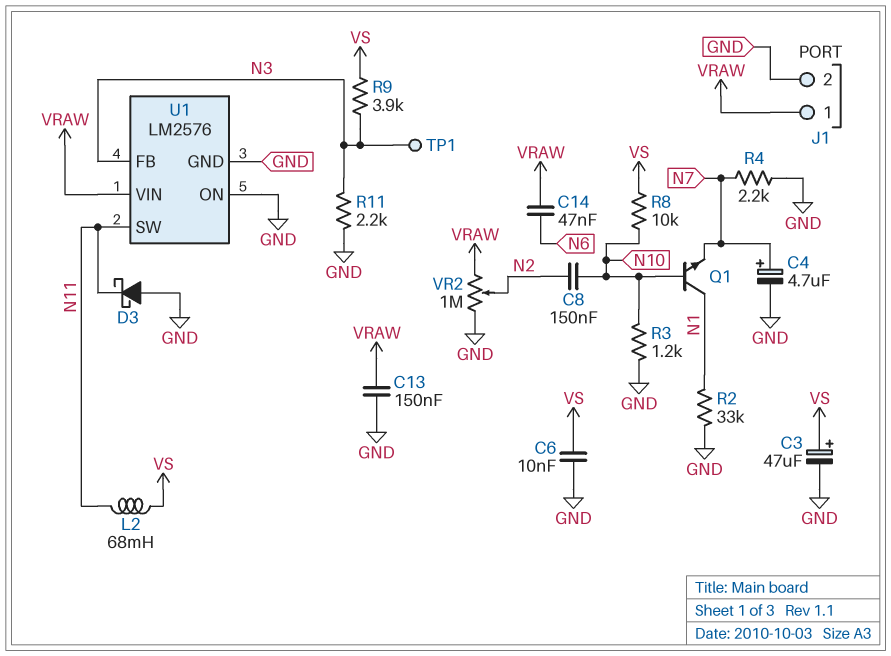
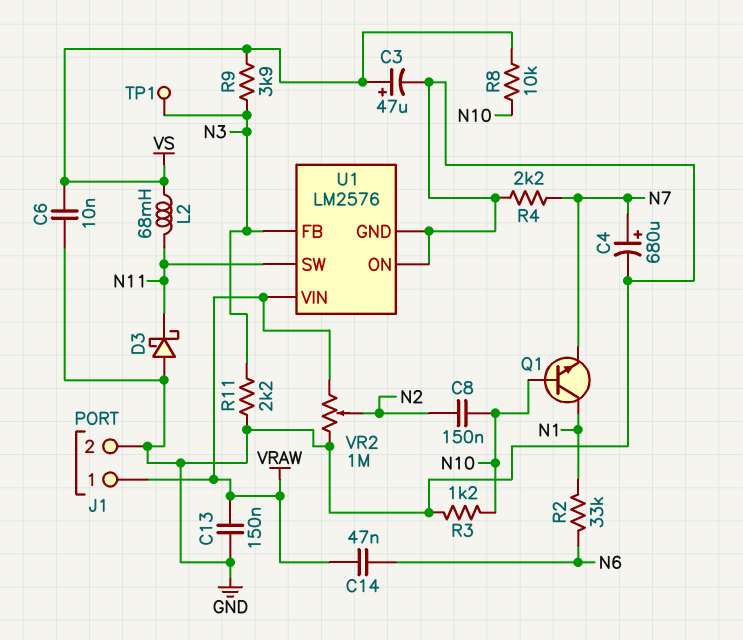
C4: 4.7uF (plus N7, minus GND) -> 680uF (plus N7, minus GND)
R2: 33k (GND, N1) -> 33k (N1, N6)

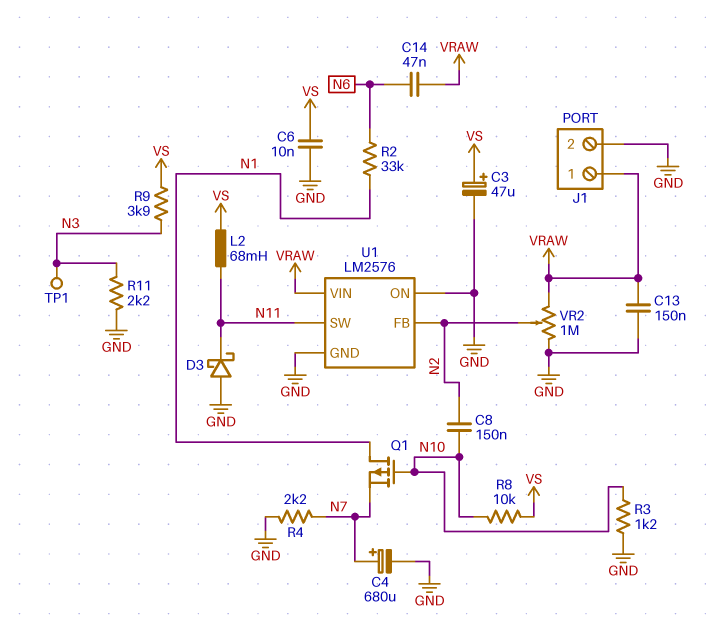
Q1: NPN (B N10, C N1, E N7) -> PMOS (G N10, D N1, S N7)
U1 pin FB: N3 -> N2

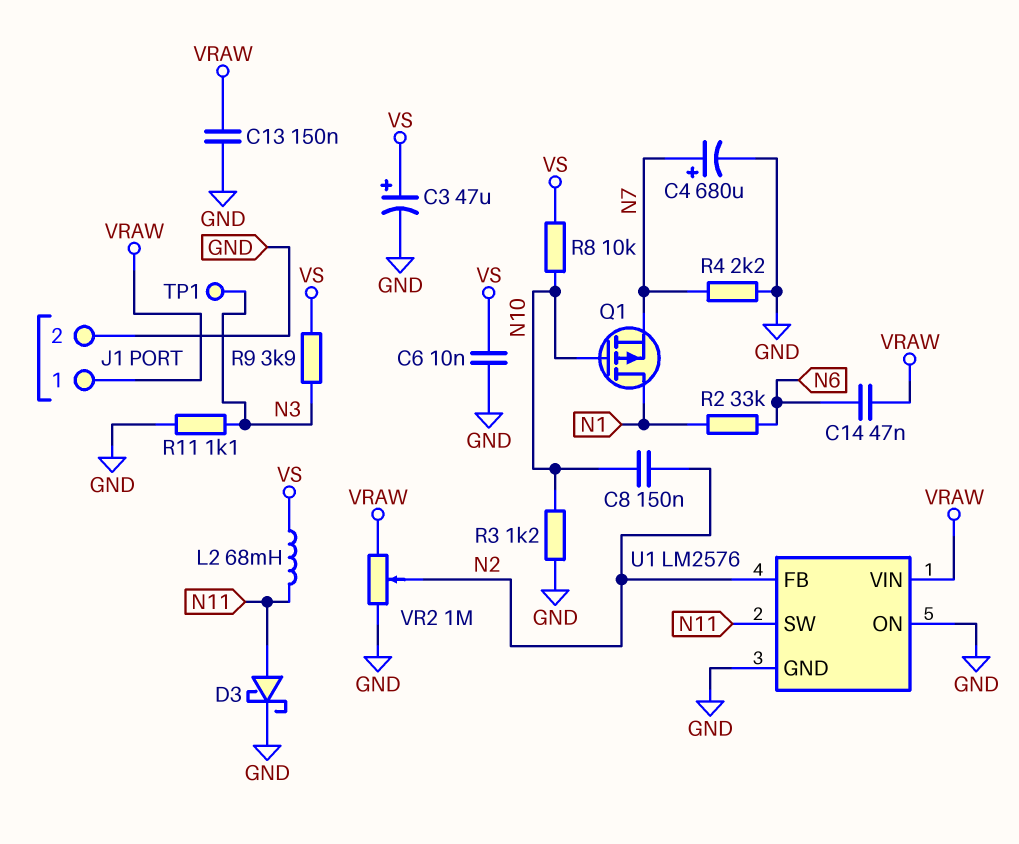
D3: schottky (A GND, K N11) -> schottky (A N11, K GND)
R11: 2.2k (GND, N3) -> 1.1k (GND, N3)

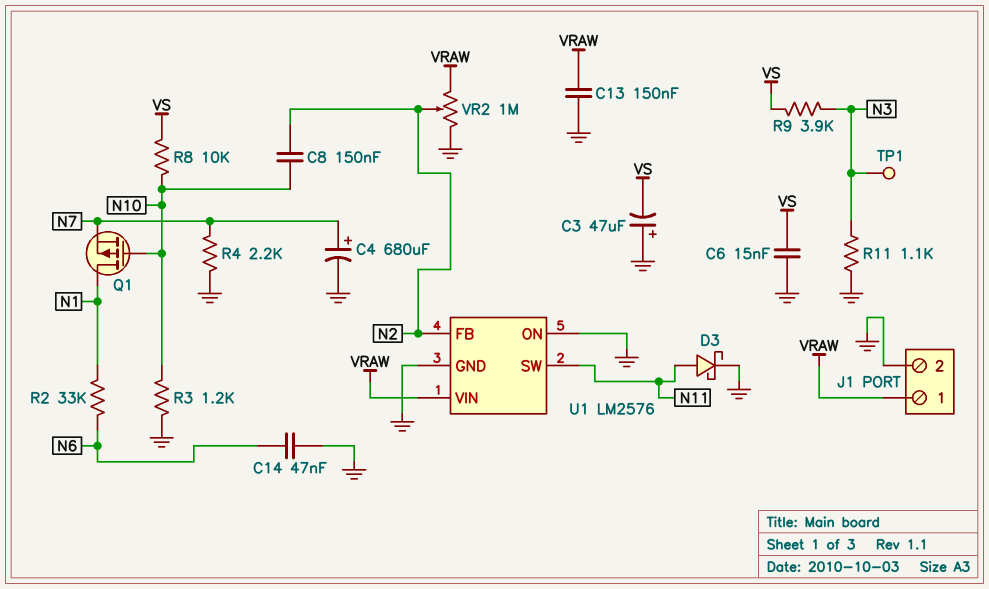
C3: 47uF (plus VS, minus GND) -> 47uF (plus GND, minus VS)
C6: 10nF (GND, VS) -> 15nF (GND, VS)
C14: 47nF (N6, VRAW) -> 47nF (GND, N6)
L2: 68mH (N11, VS) -> none

